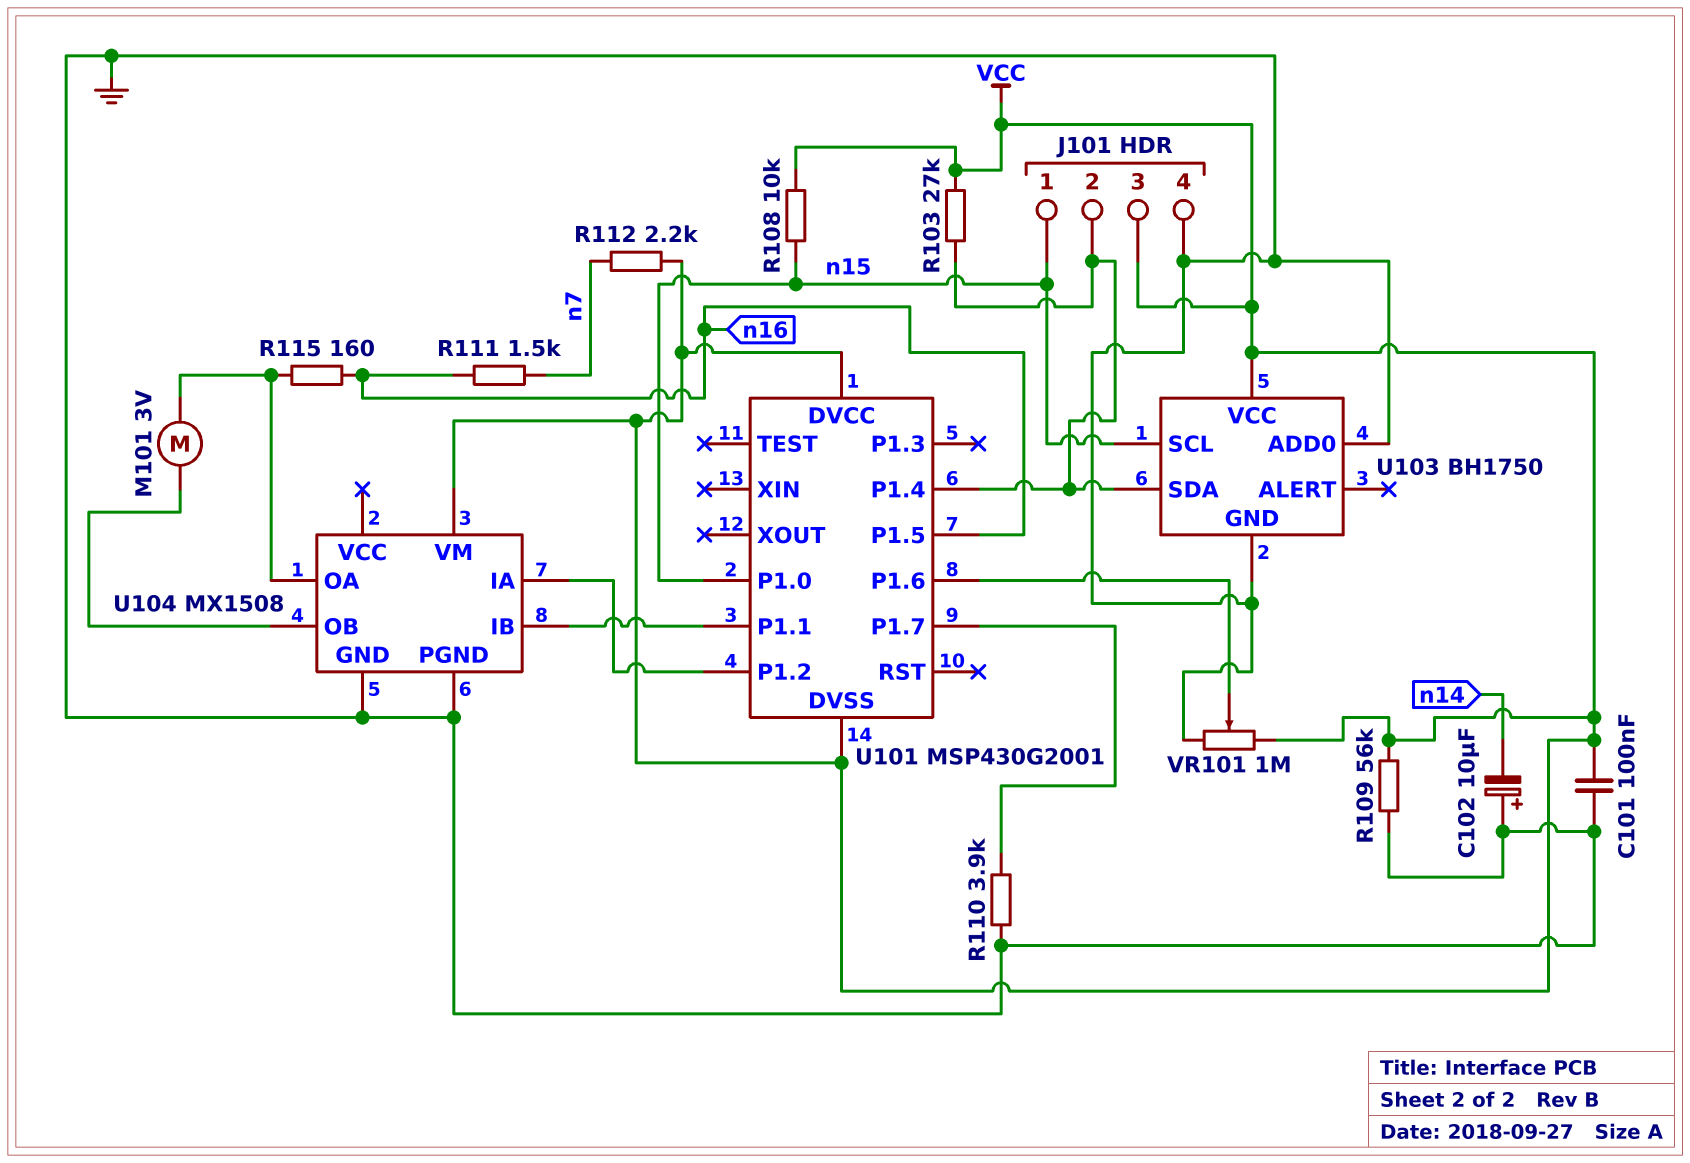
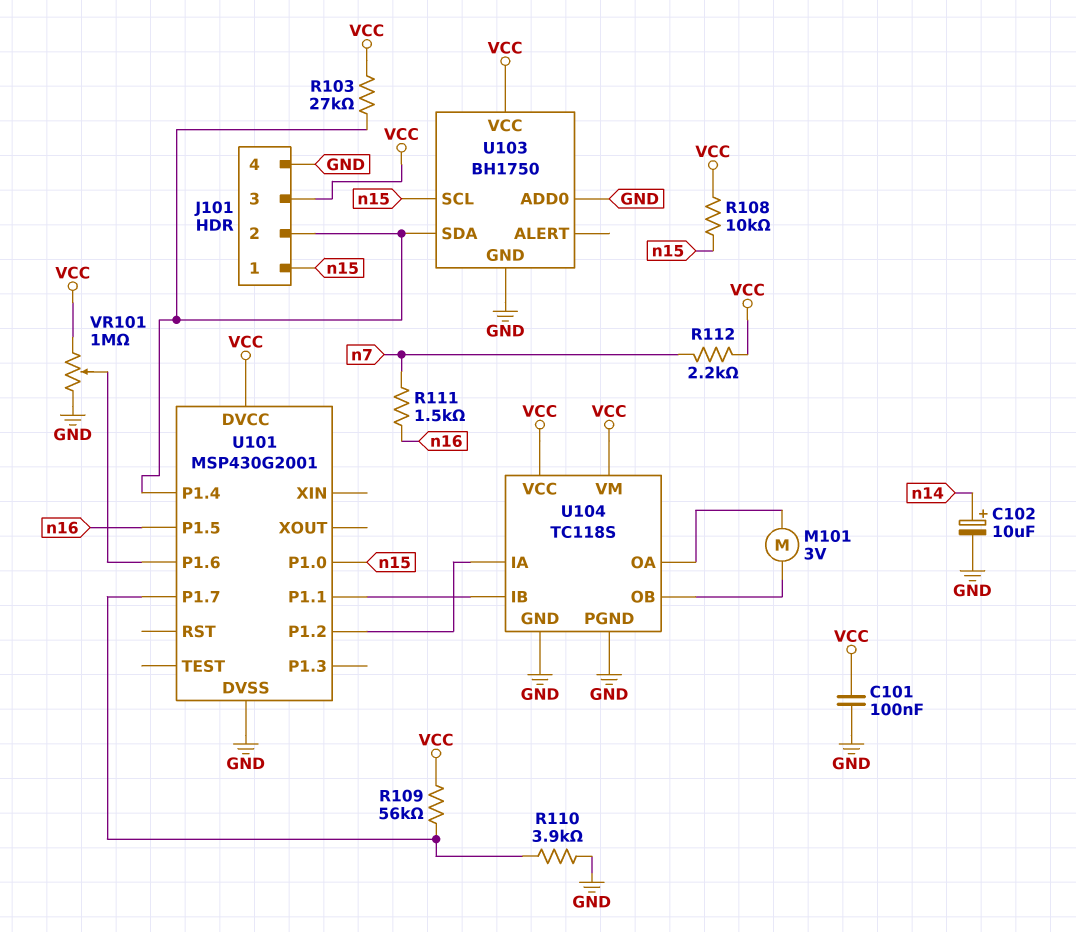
C102: 10uF (plus GND, minus n14) -> 10uF (plus n14, minus GND)
R109: 56k (GND, VCC) -> 56k (U101/P1.7, VCC)
R115: 160 (U104/OA, n16) -> none
U101 pin DVSS: VCC -> GND
U104: MX1508 -> TC118S
U104 pin VCC: none -> VCC

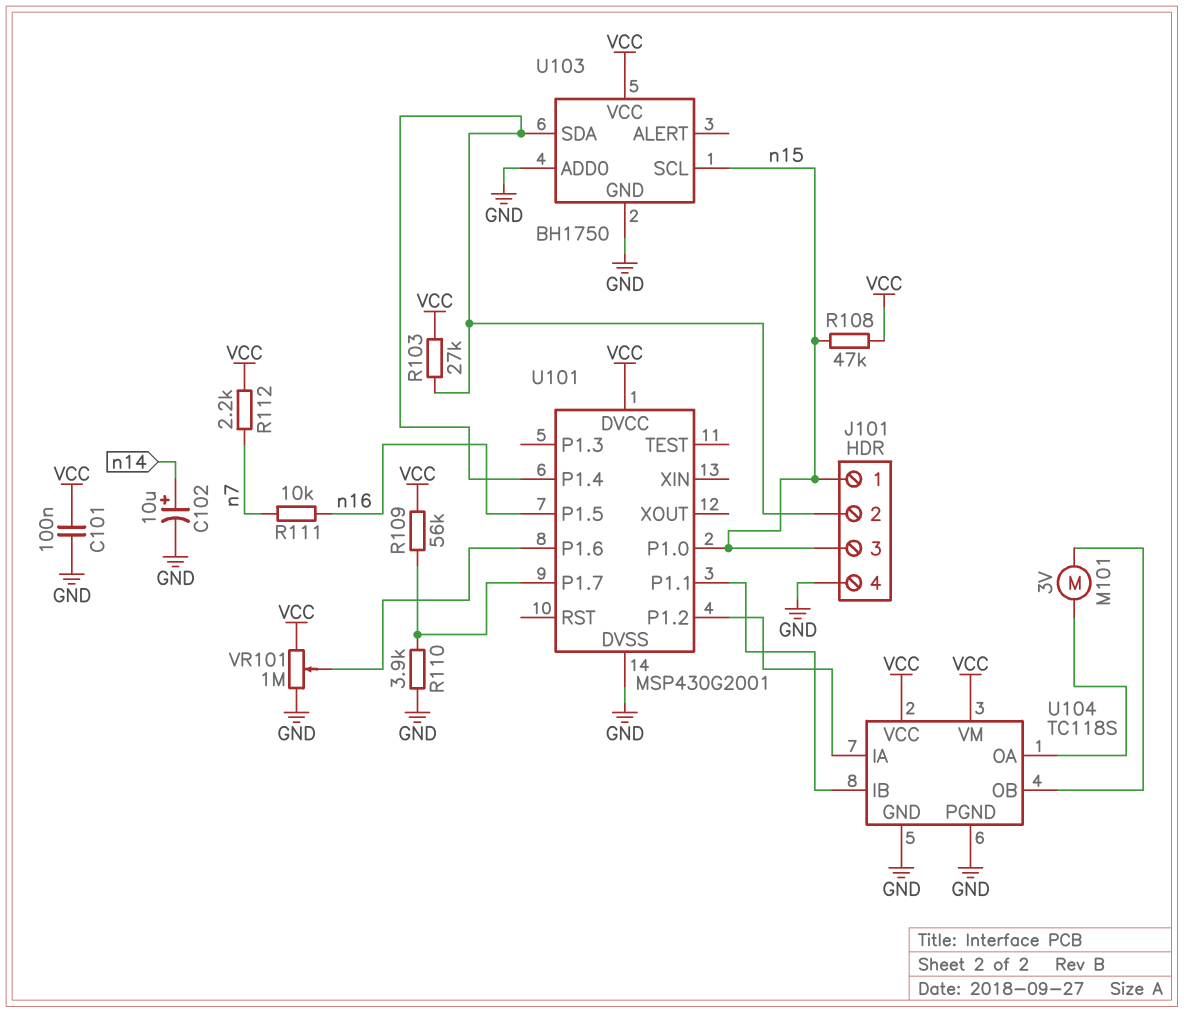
J101 pin 3: VCC -> n15
R108: 10k (VCC, n15) -> 47k (VCC, n15)
R111: 1.5k (n7, n16) -> 10k (n7, n16)

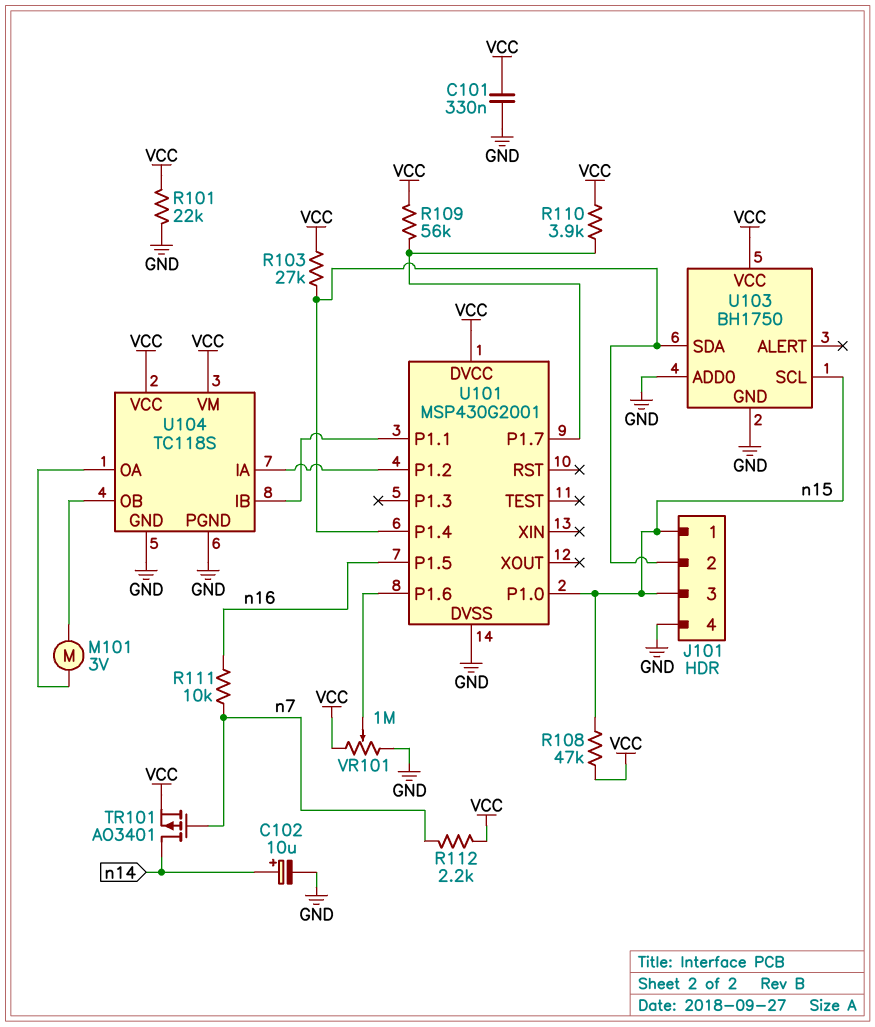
C101: 100nF (GND, VCC) -> 330nF (GND, VCC)
R101: none -> 22k (GND, VCC)
R110: 3.9k (GND, U101/P1.7) -> 3.9k (U101/P1.7, VCC)
TR101: none -> PMOS AO3401 (G n7, D n14, S VCC)

